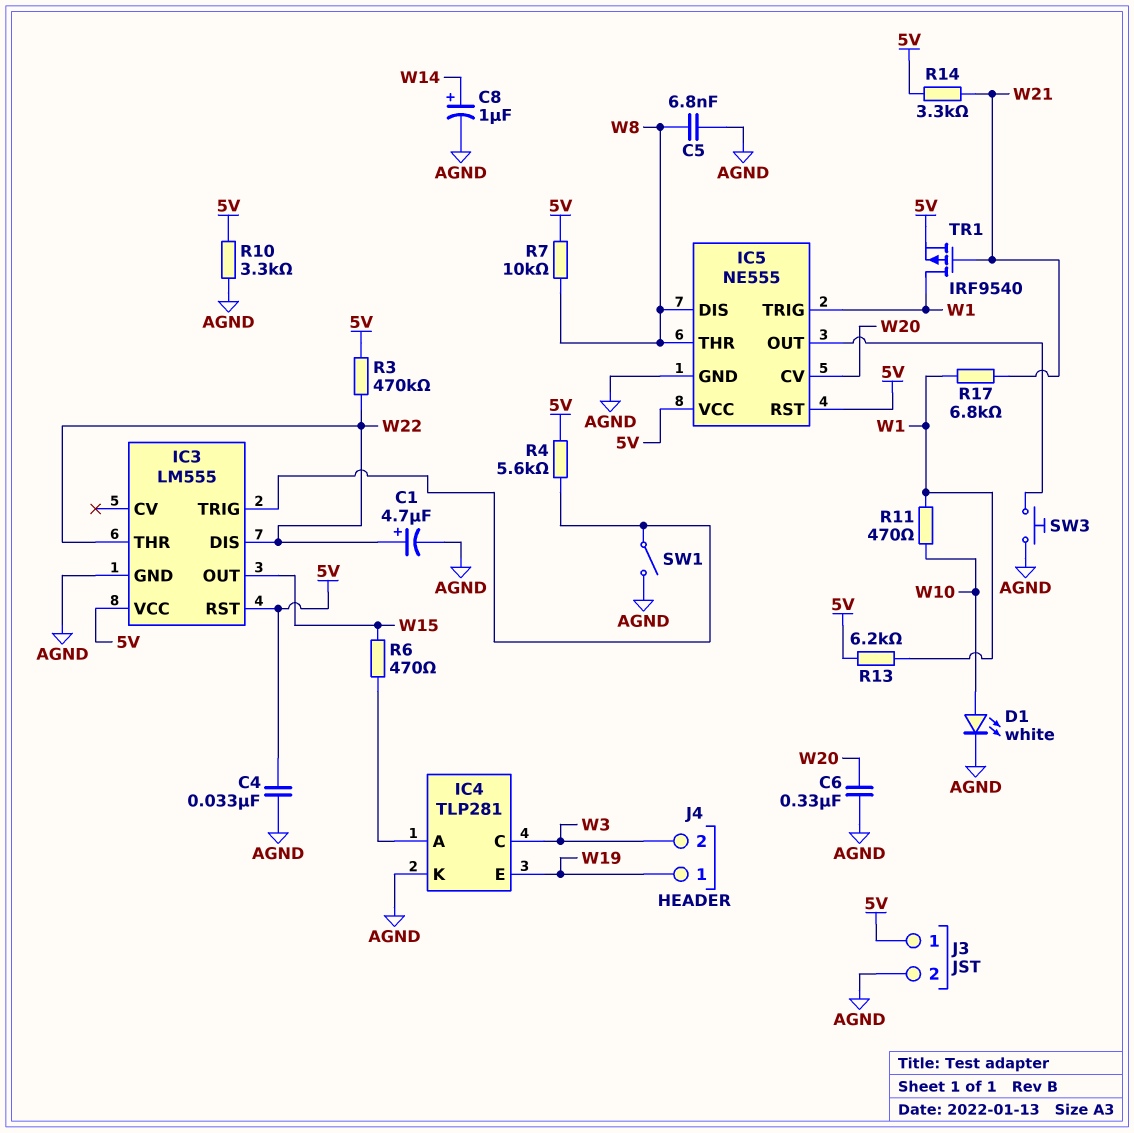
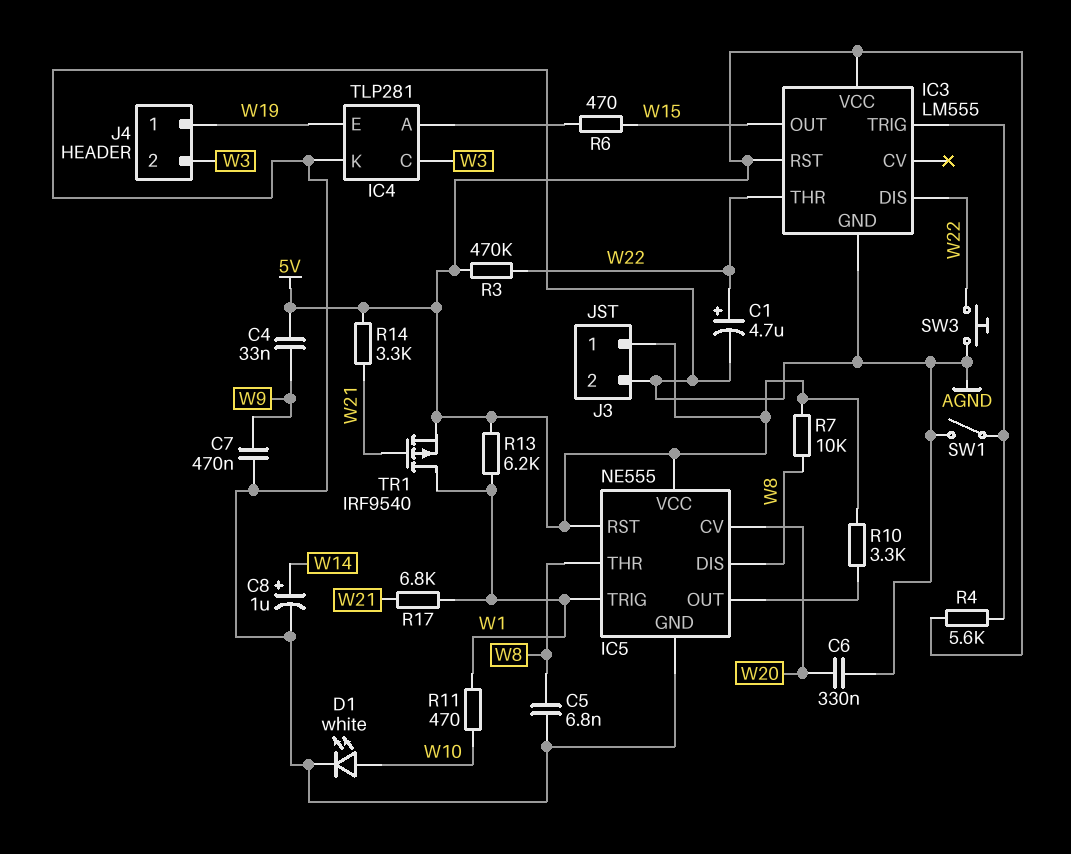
C4: 33nF (5V, AGND) -> 33nF (5V, W9)
C7: none -> 470nF (AGND, W9)
R10: 3.3k (5V, AGND) -> 3.3k (5V, IC5/OUT)
SW3: button (AGND, IC5/OUT) -> button (AGND, W22)

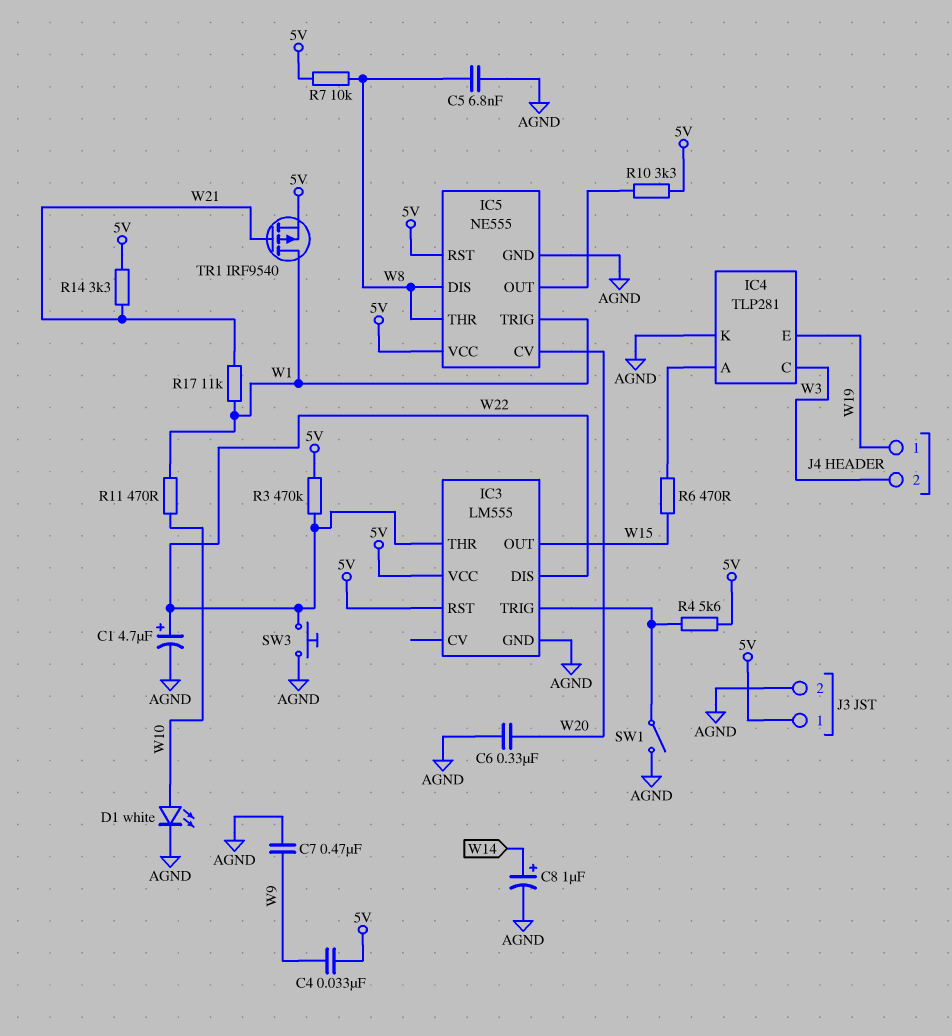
R13: 6.2k (5V, W1) -> none
R17: 6.8k (W1, W21) -> 11k (W1, W21)

